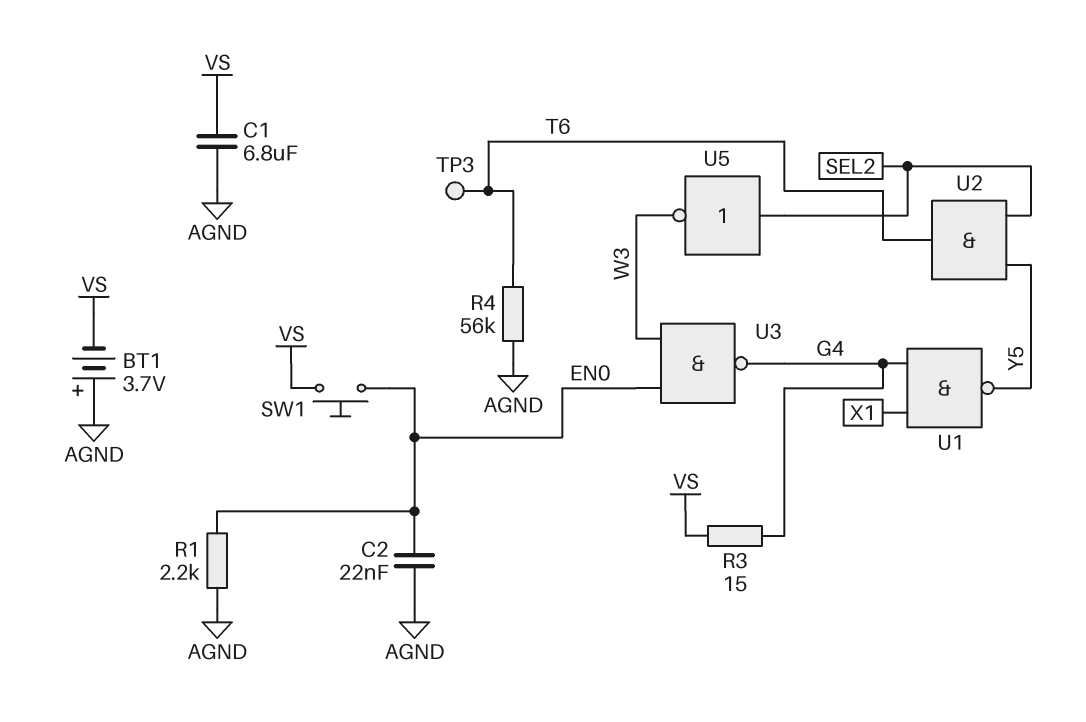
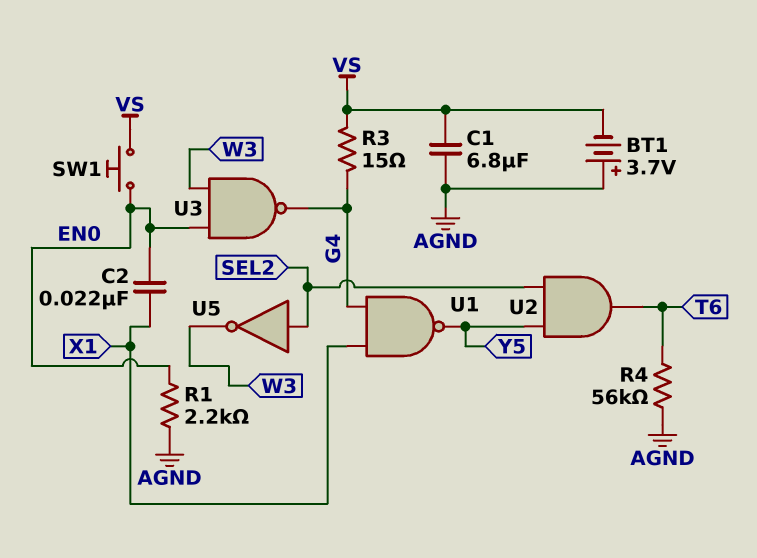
C2: 22nF (AGND, EN0) -> 22nF (EN0, X1)
TP3: test point (T6) -> none

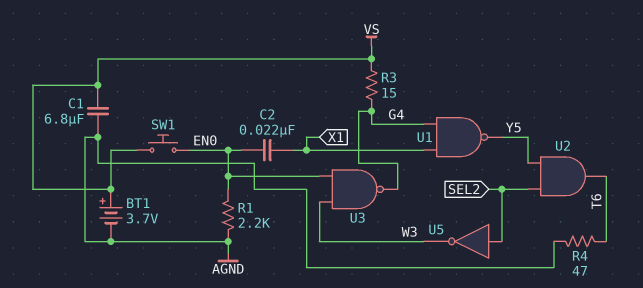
BT1: 3.7V (plus AGND, minus VS) -> 3.7V (plus VS, minus AGND)
R4: 56k (AGND, T6) -> 47 (AGND, T6)

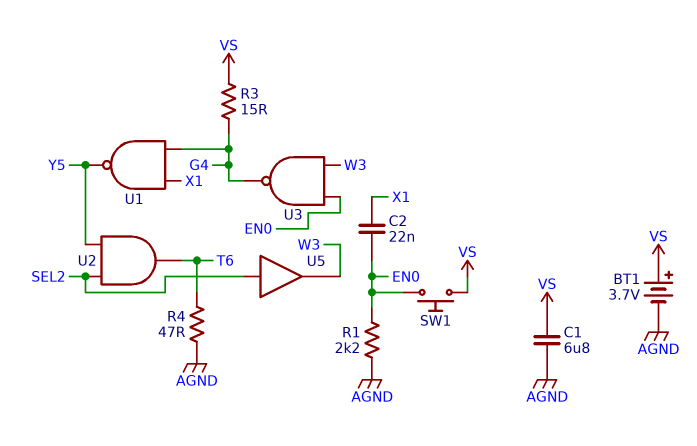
U5: NOT (in SEL2, out W3) -> buffer (in SEL2, out W3)

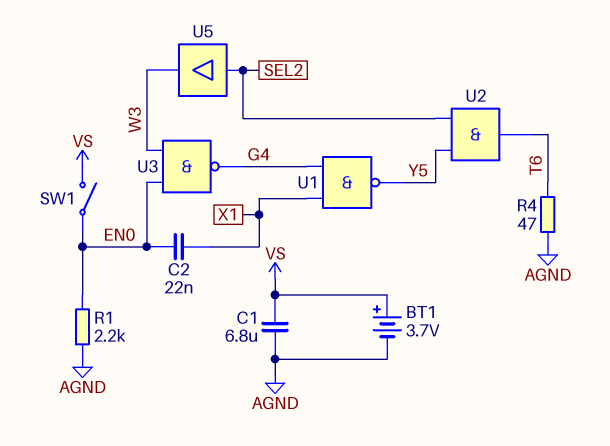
R3: 15 (G4, VS) -> none
SW1: button (EN0, VS) -> switch (EN0, VS)

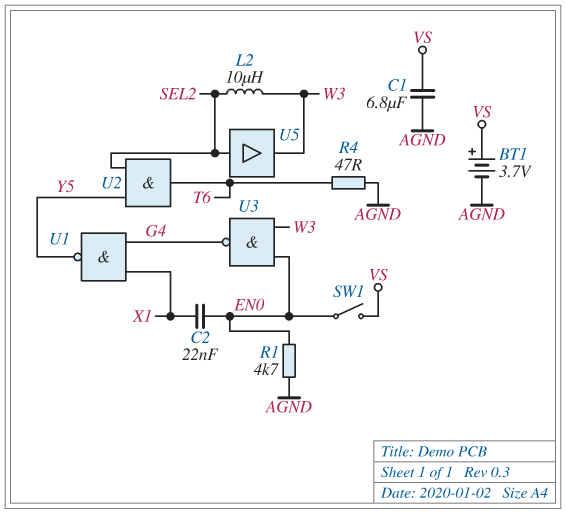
L2: none -> 10uH (SEL2, W3)
R1: 2.2k (AGND, EN0) -> 4.7k (AGND, EN0)

